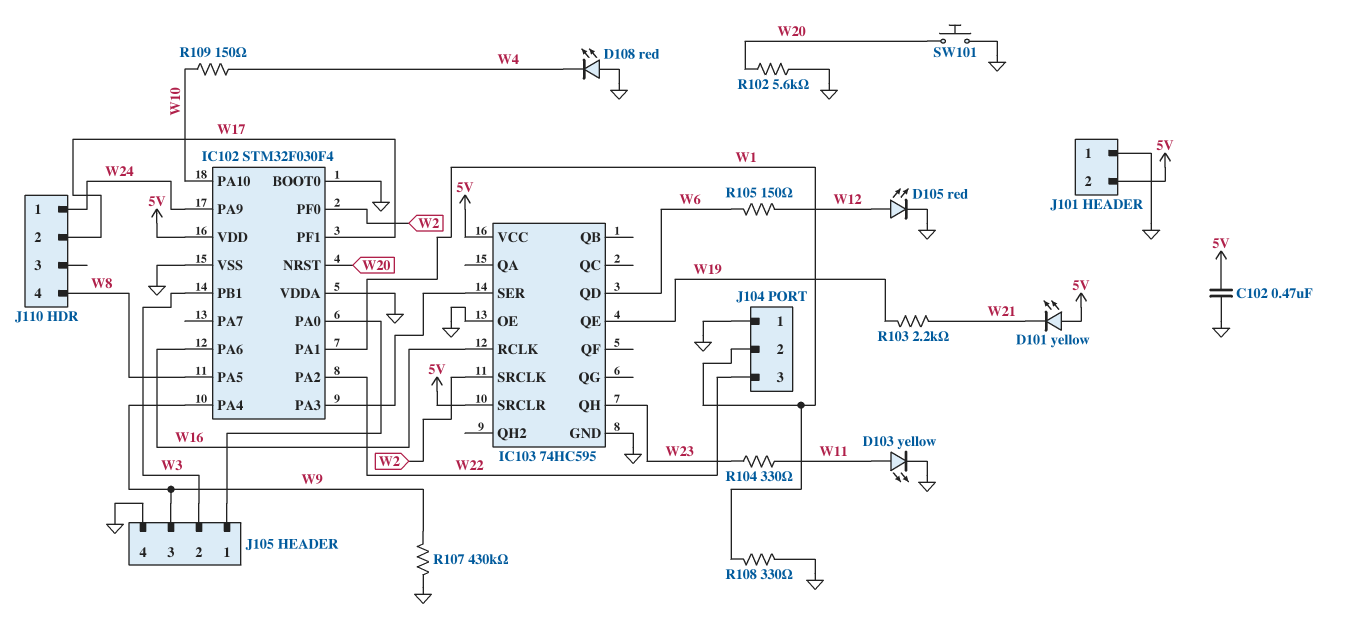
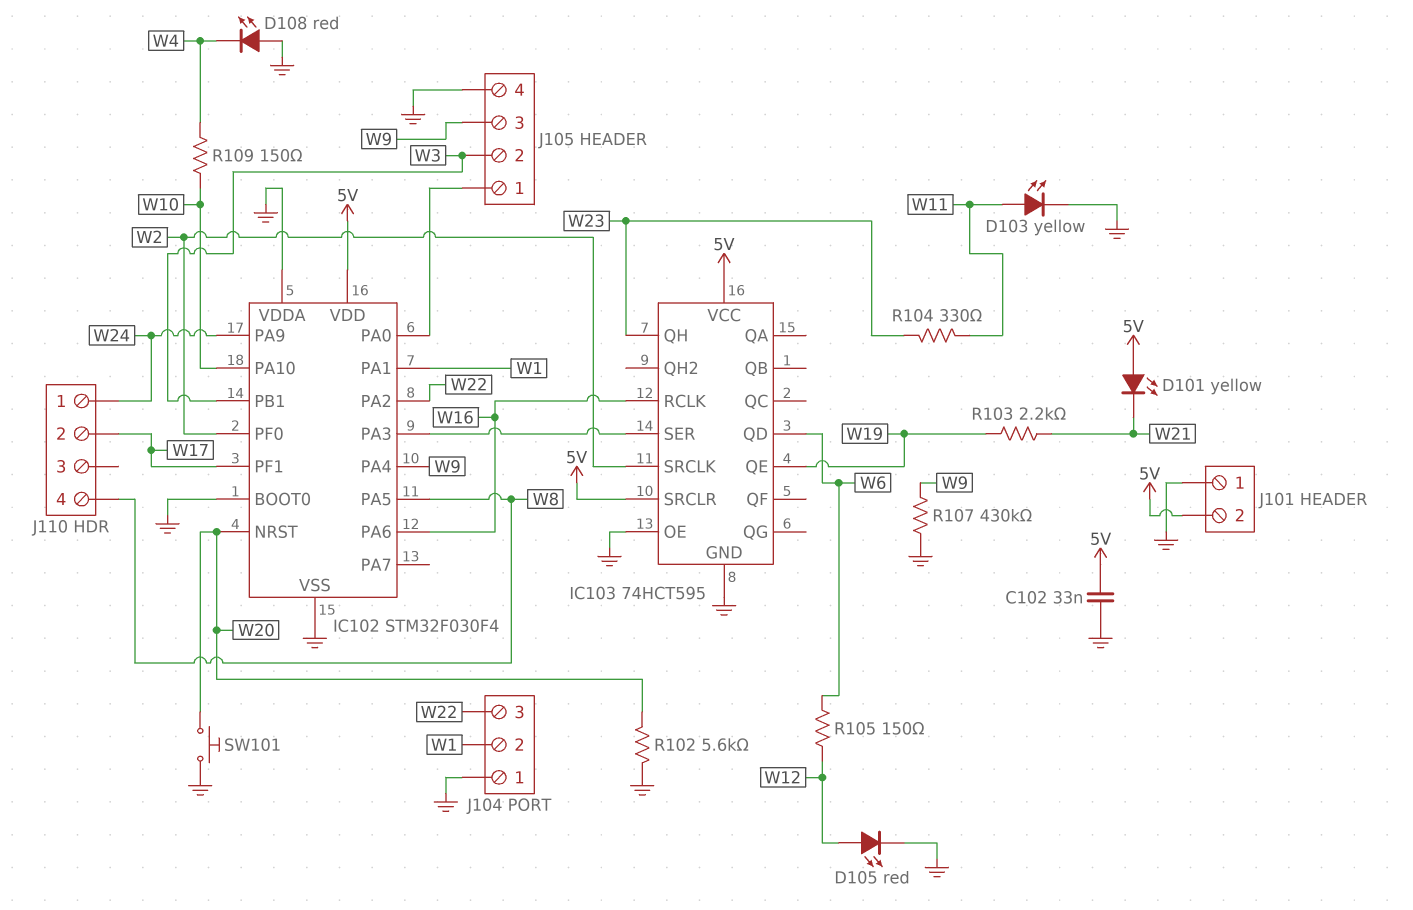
C102: 470nF (5V, GND) -> 33nF (5V, GND)
IC103: 74HC595 -> 74HCT595
R108: 330 (GND, W1) -> none

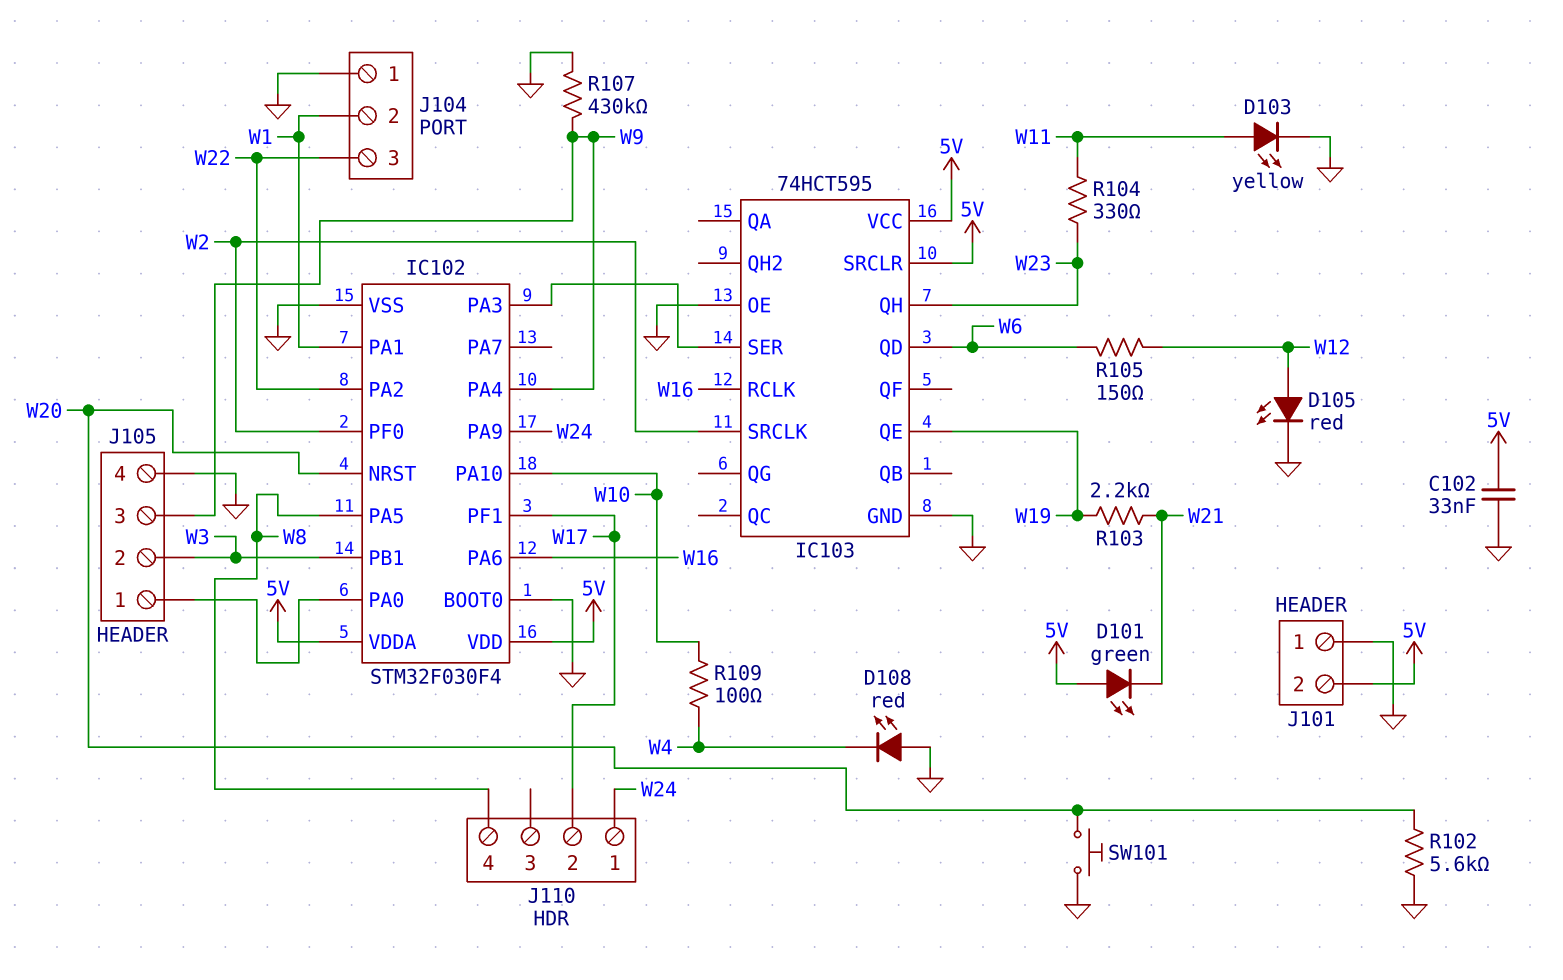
D101: LED yellow (A 5V, K W21) -> LED green (A 5V, K W21)
IC102 pin VDDA: GND -> 5V
R109: 150 (W4, W10) -> 100 (W4, W10)

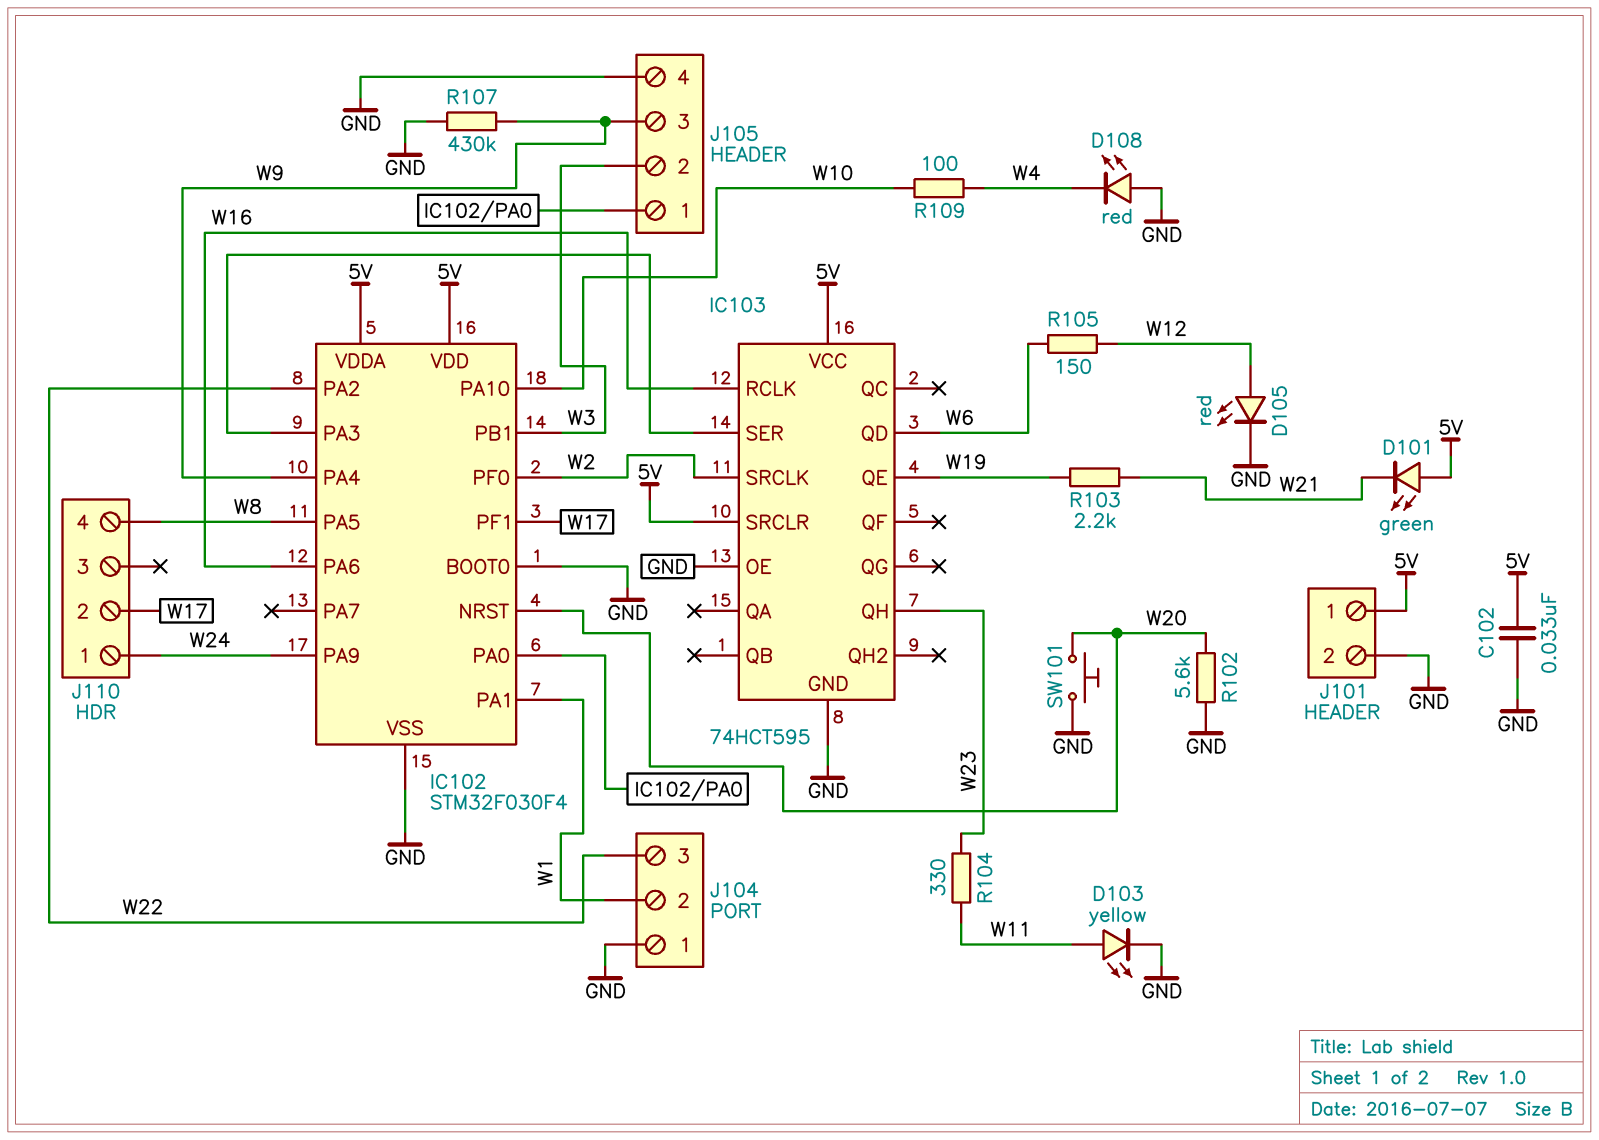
J101 pin 1: GND -> 5V
J101 pin 2: 5V -> GND

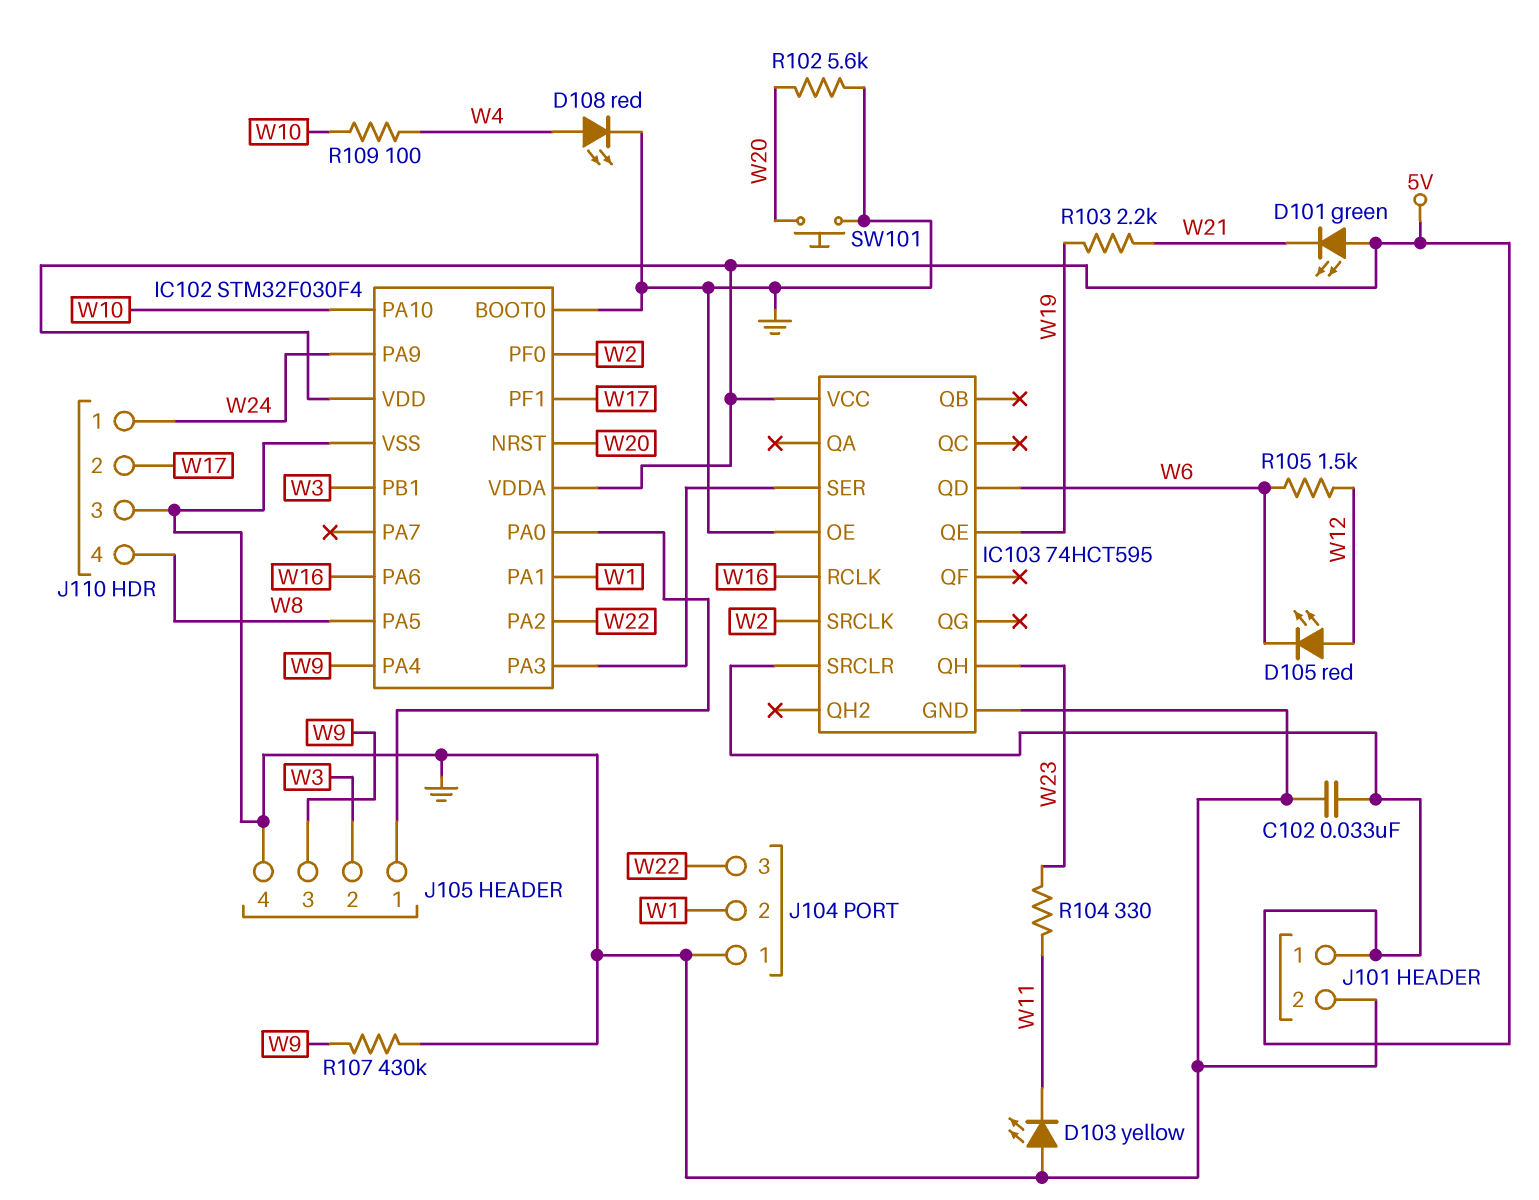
D103: LED yellow (A W11, K GND) -> LED yellow (A GND, K W11)
D105: LED red (A W12, K GND) -> LED red (A W12, K W6)
D108: LED red (A GND, K W4) -> LED red (A W4, K GND)
J110 pin 3: none -> GND
R105: 150 (W6, W12) -> 1.5k (W6, W12)

